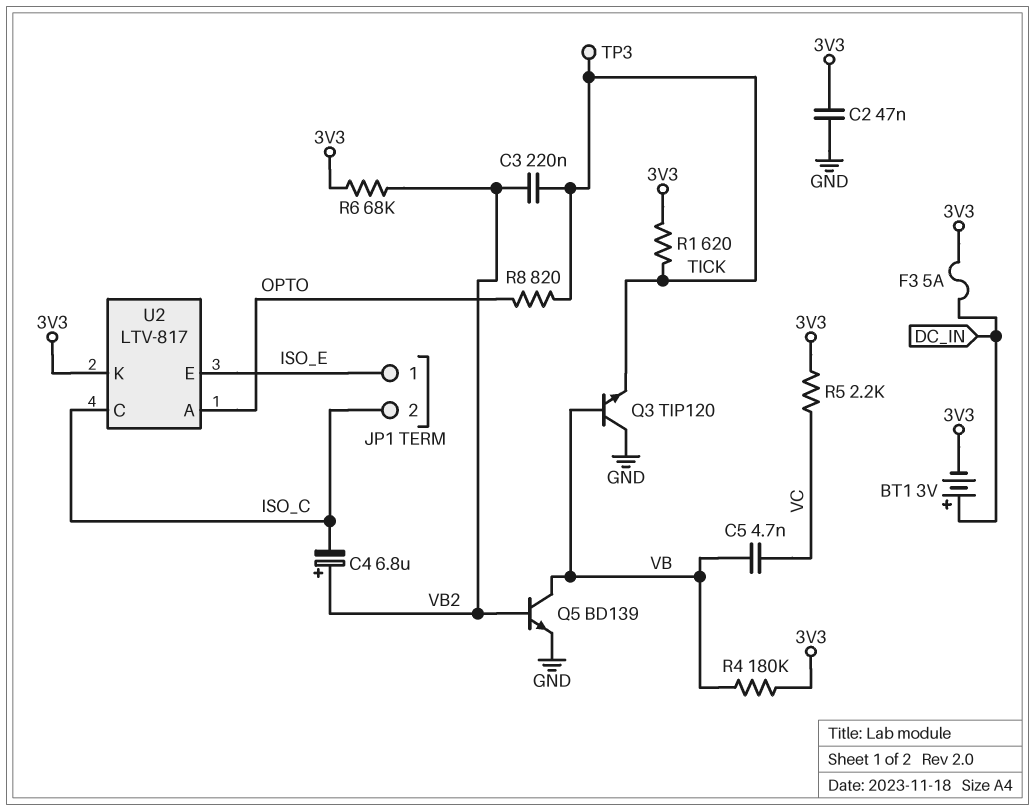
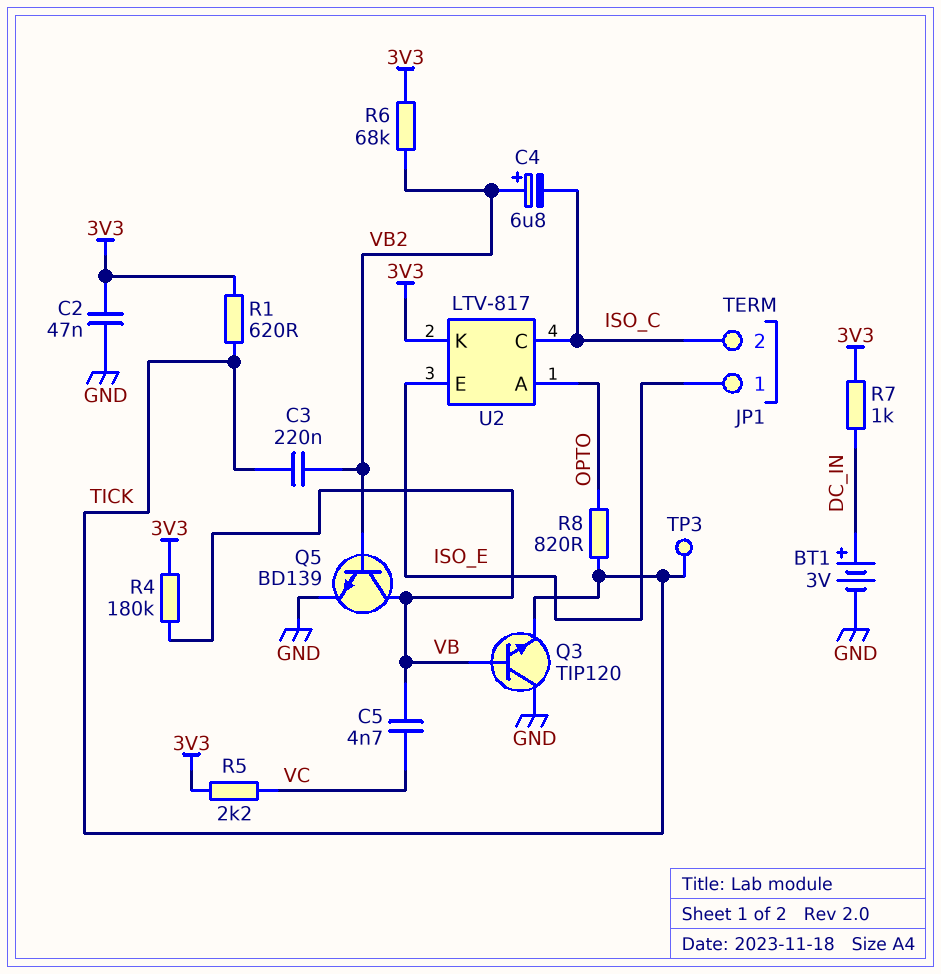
BT1: 3V (plus DC_IN, minus 3V3) -> 3V (plus DC_IN, minus GND)
F3: 5A (3V3, DC_IN) -> none
R7: none -> 1k (3V3, DC_IN)

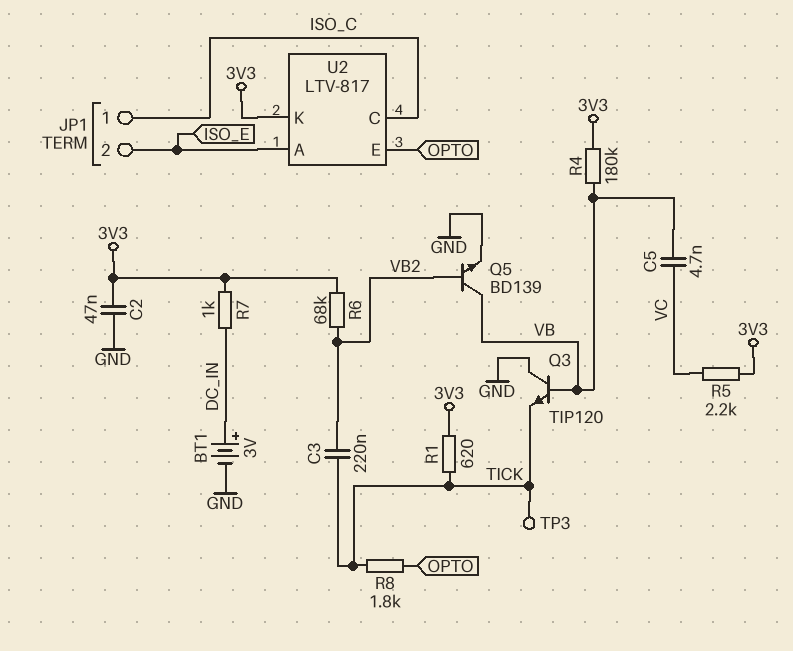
C4: 6.8uF (plus VB2, minus ISO_C) -> none
JP1 pin 1: ISO_E -> ISO_C
JP1 pin 2: ISO_C -> ISO_E
R8: 820 (OPTO, TICK) -> 1.8k (OPTO, TICK)
U2 pin A: OPTO -> ISO_E
U2 pin E: ISO_E -> OPTO

